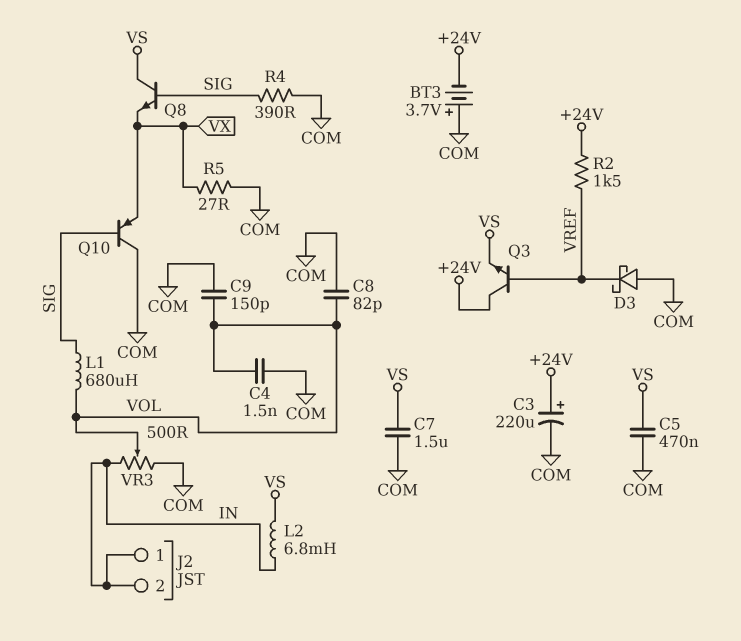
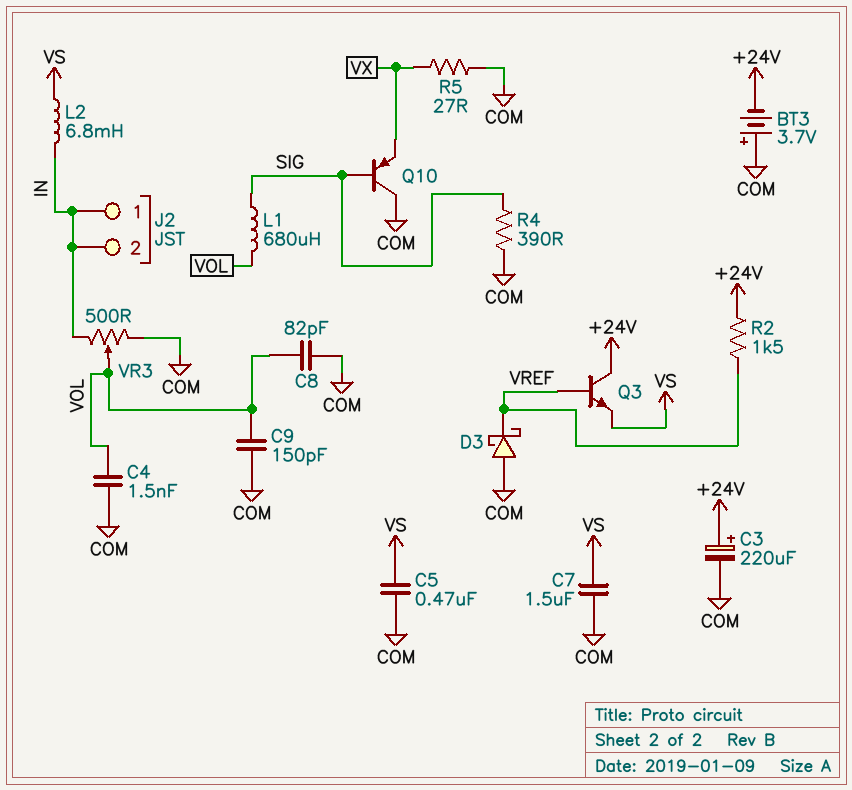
Q8: NPN (B SIG, C VS, E VX) -> none

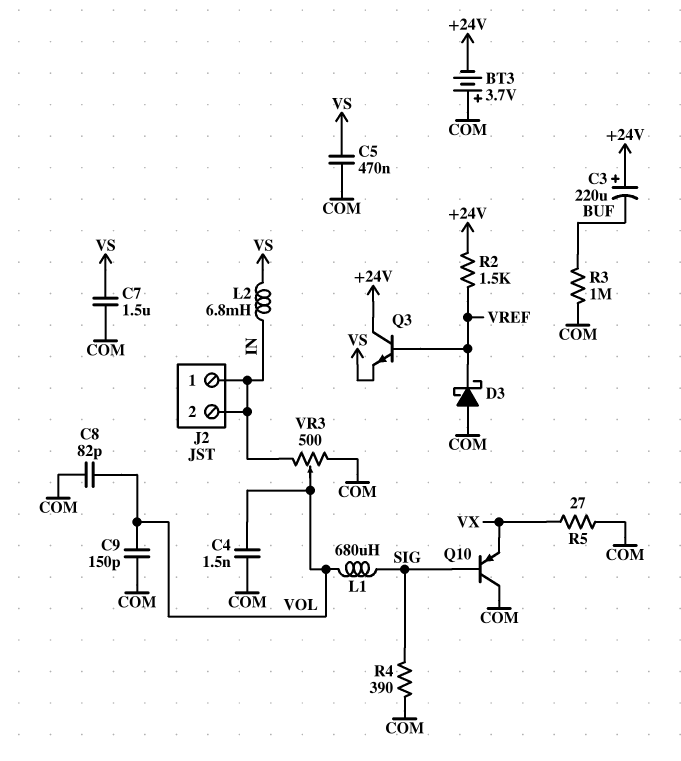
C3: 220uF (plus +24V, minus COM) -> 220uF (plus +24V, minus BUF)
R3: none -> 1M (BUF, COM)

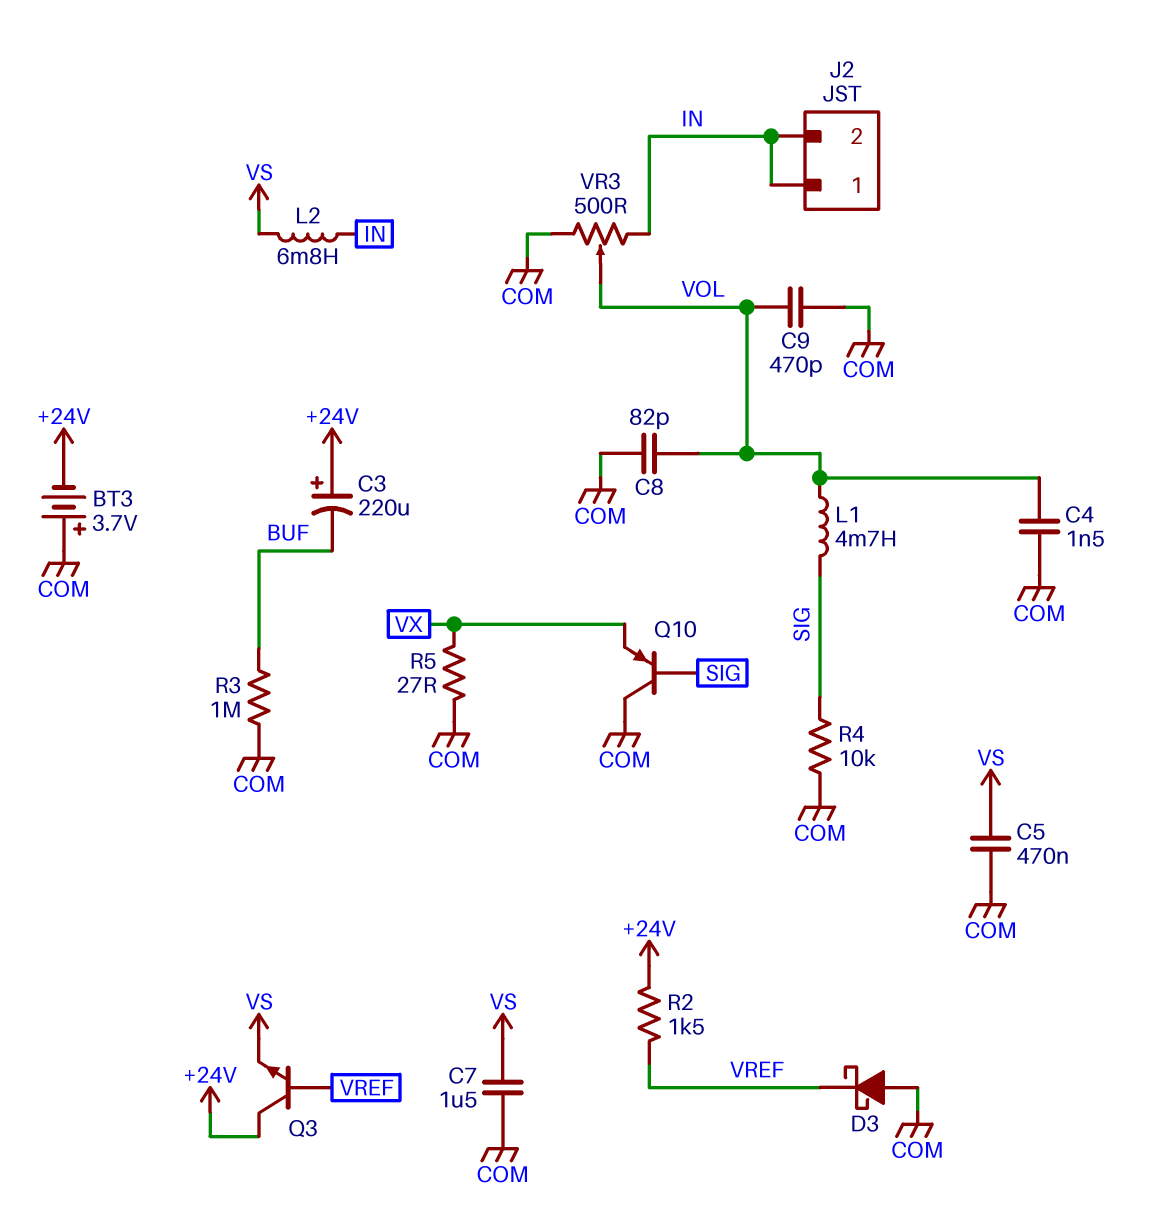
C9: 150pF (COM, VOL) -> 470pF (COM, VOL)
L1: 680uH (SIG, VOL) -> 4.7mH (SIG, VOL)
R4: 390 (COM, SIG) -> 10k (COM, SIG)

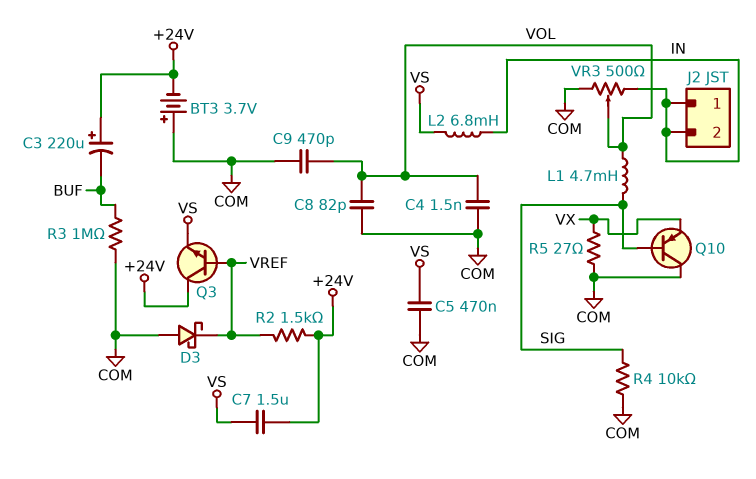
C7: 1.5uF (COM, VS) -> 1.5uF (+24V, VS)

